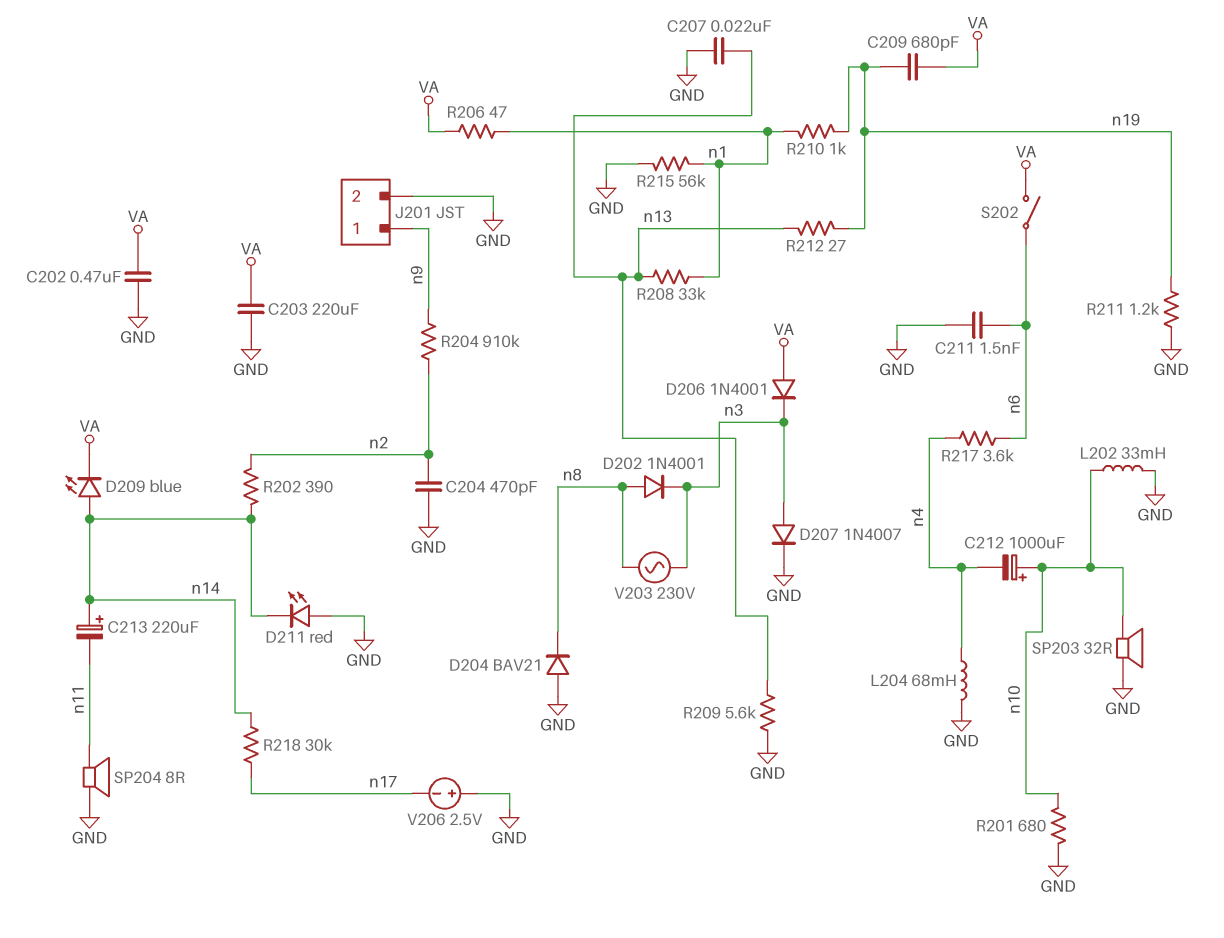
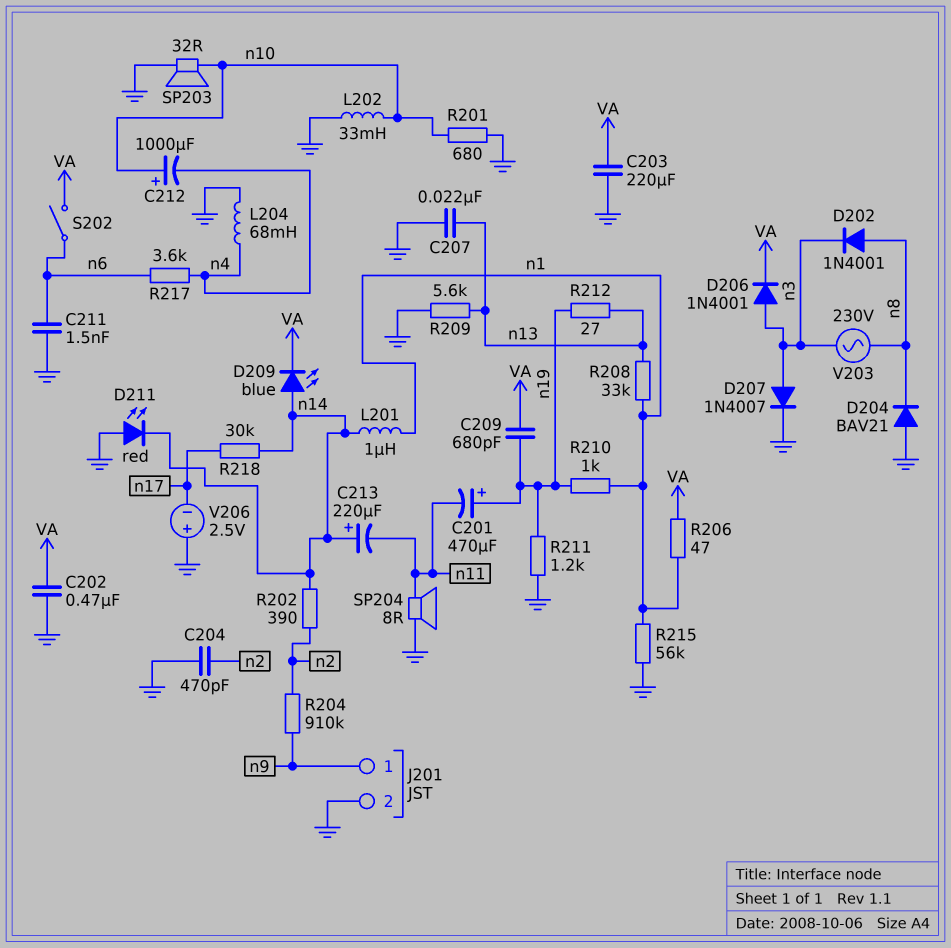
C201: none -> 470uF (plus n19, minus n11)
D206: diode 1N4001 (A VA, K n3) -> diode 1N4001 (A n3, K VA)
L201: none -> 1uH (n1, n14)

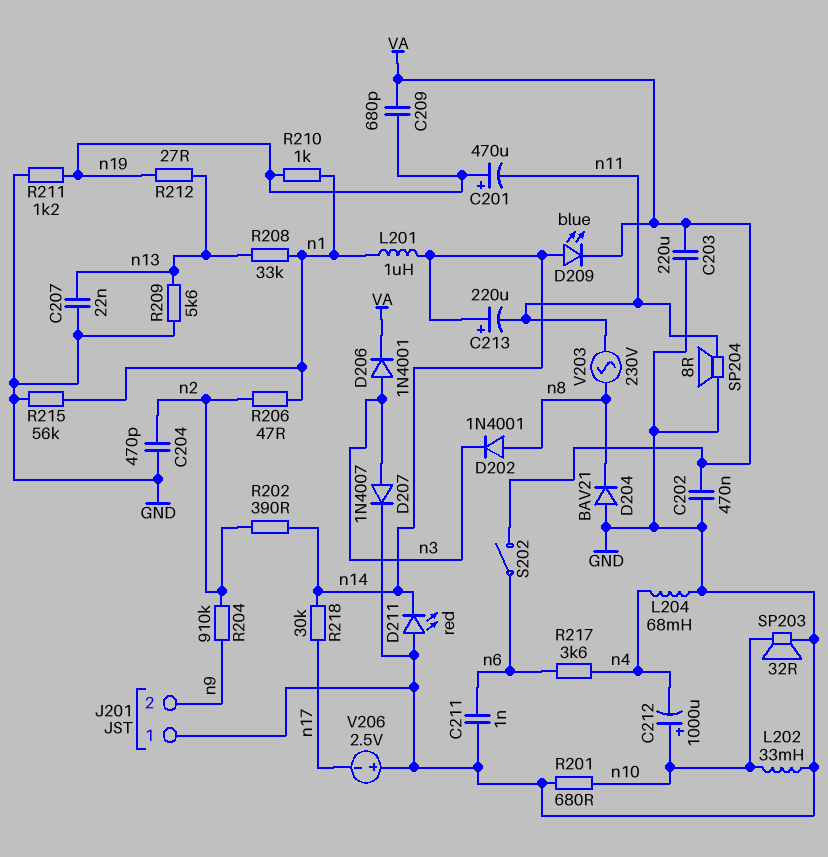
C211: 1.5nF (GND, n6) -> 1nF (GND, n6)
J201 pin 1: n9 -> GND
J201 pin 2: GND -> n9
R206: 47 (VA, n1) -> 47 (n1, n2)
V203: AC 230V (n3, n8) -> AC 230V (n8, n11)

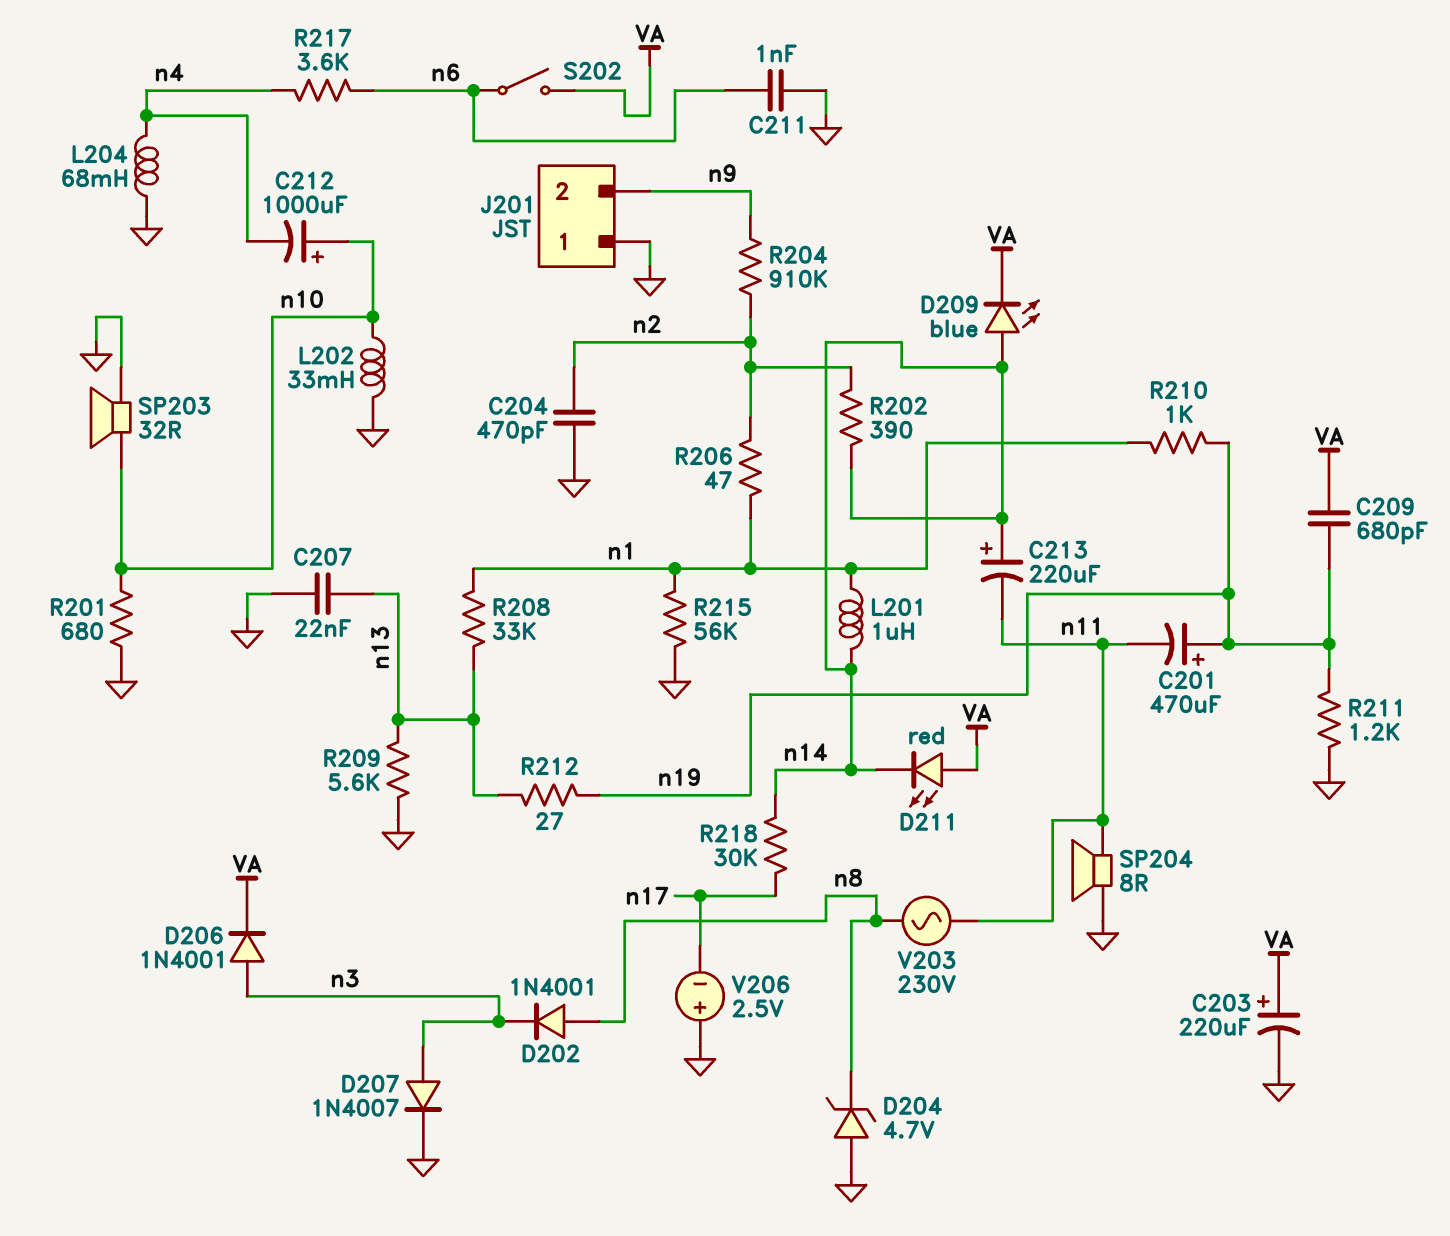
C202: 470nF (GND, VA) -> none
C203: 220uF (GND, VA) -> 220uF (plus VA, minus GND)
D204: diode BAV21 (A GND, K n8) -> zener 4.7V (A GND, K n8)
D211: LED red (A GND, K n14) -> LED red (A VA, K n14)

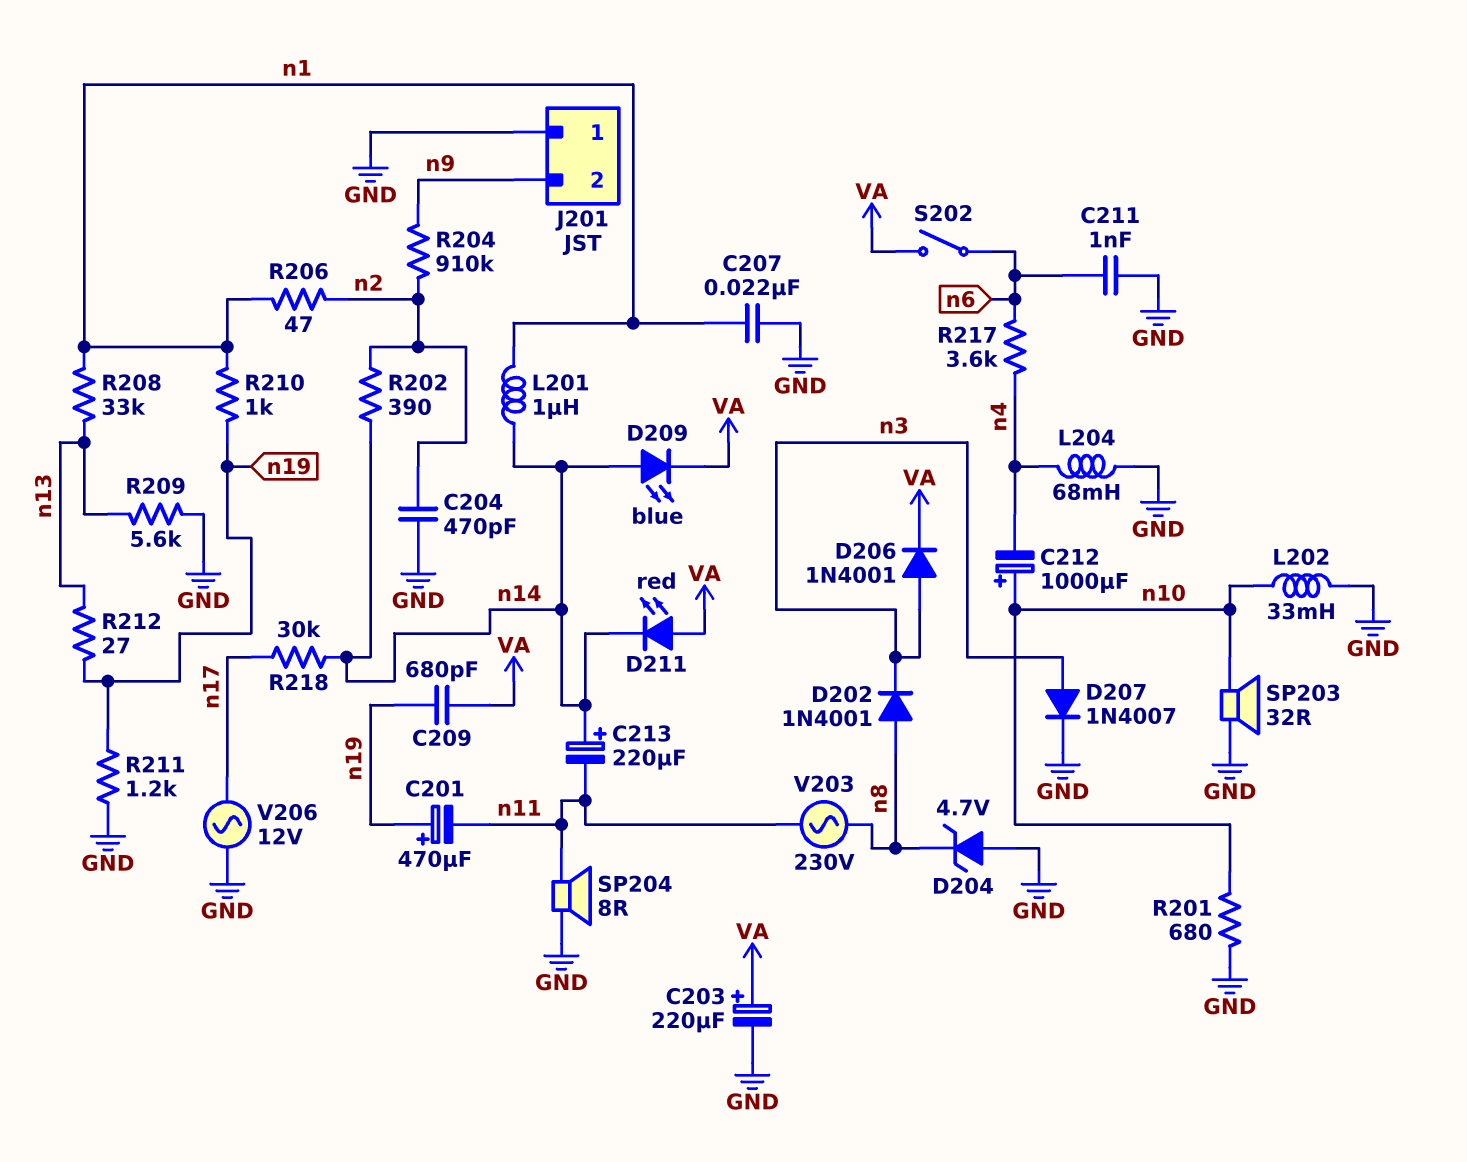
C207: 22nF (GND, n13) -> 22nF (GND, n1)
R215: 56k (GND, n1) -> none
V206: 2.5V (plus GND, minus n17) -> AC 12V (GND, n17)

